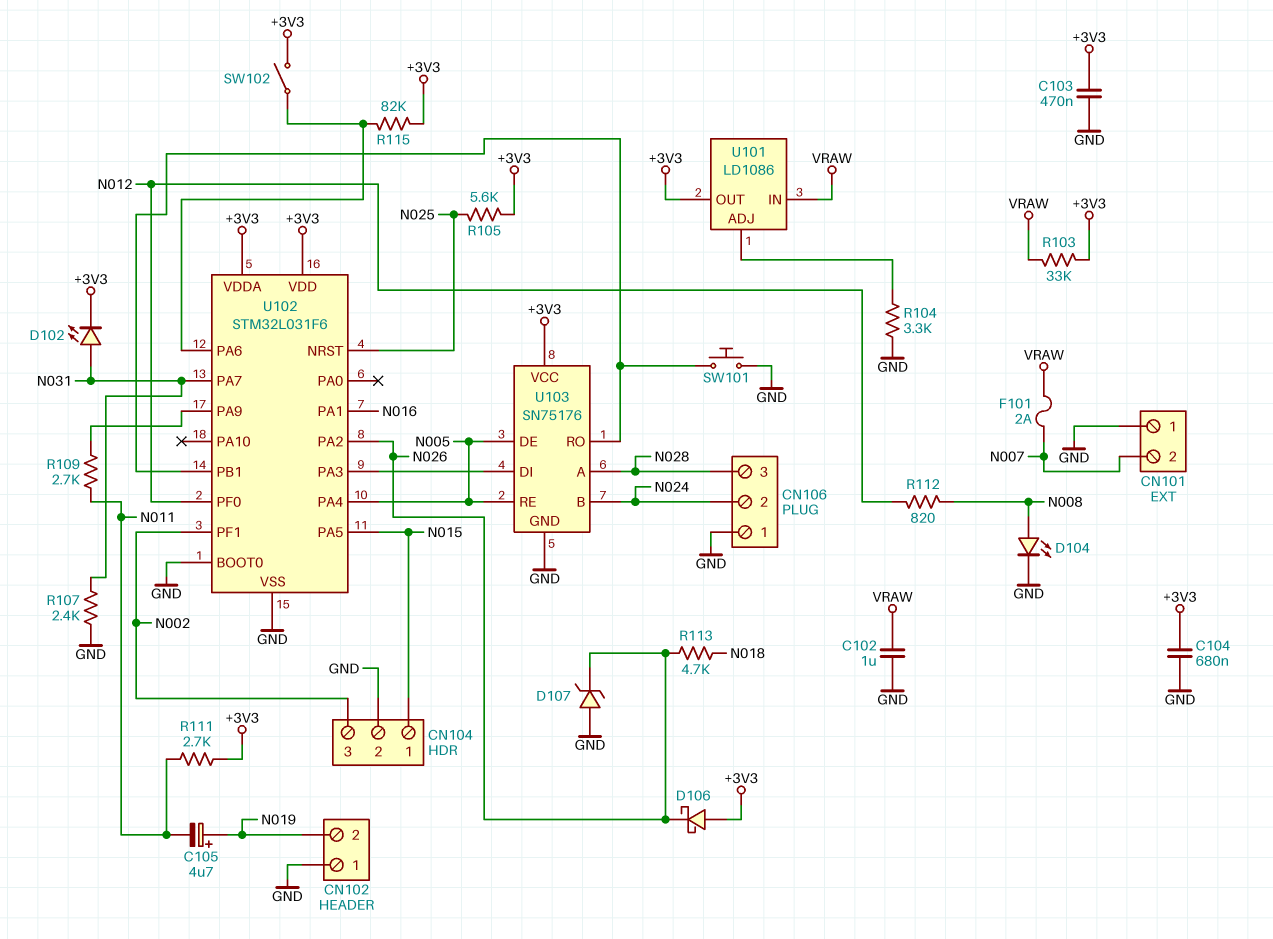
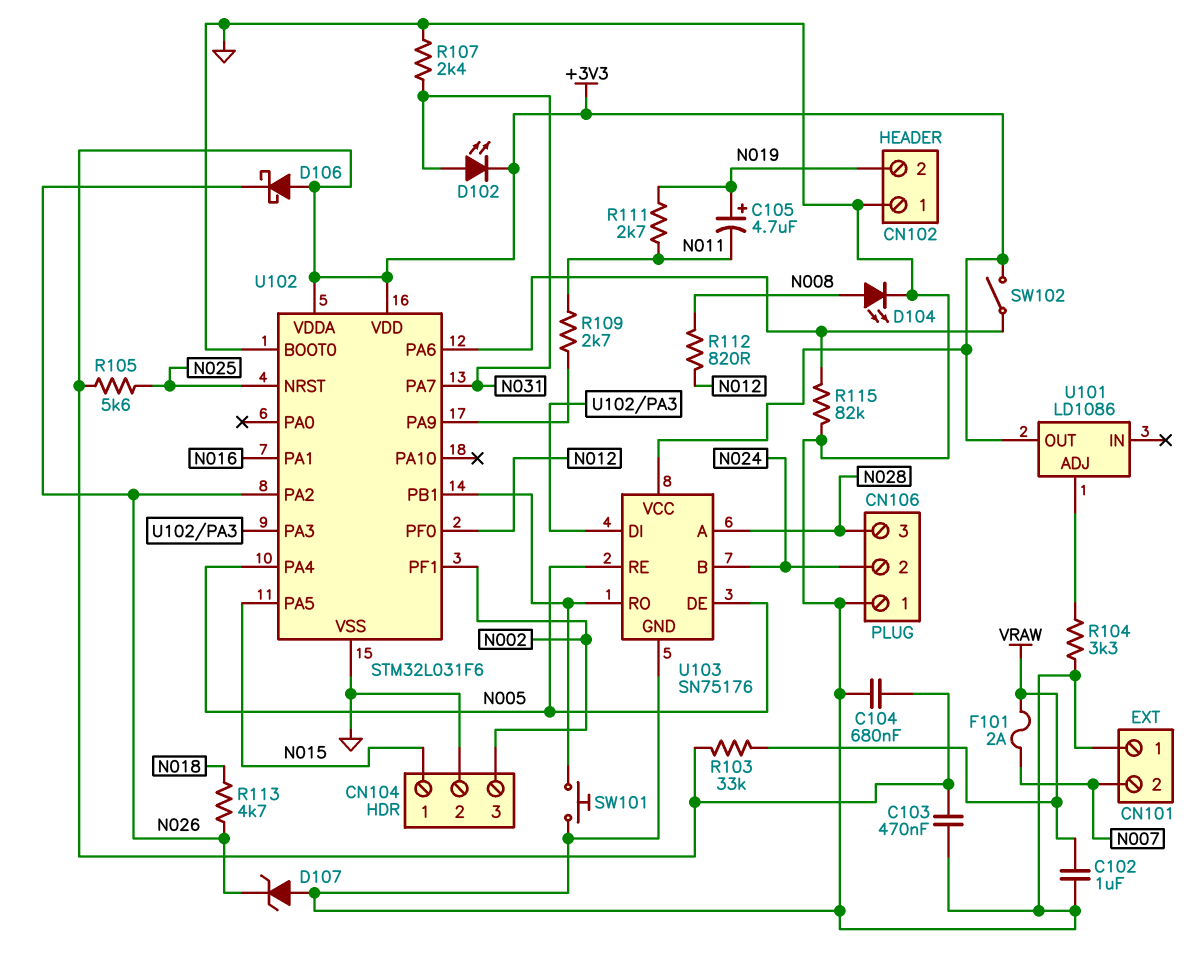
R111: 2.7k (+3V3, N011) -> 2.7k (N011, N019)
R115: 82k (+3V3, U102/PA6) -> 82k (GND, U102/PA6)
U101 pin IN: VRAW -> none

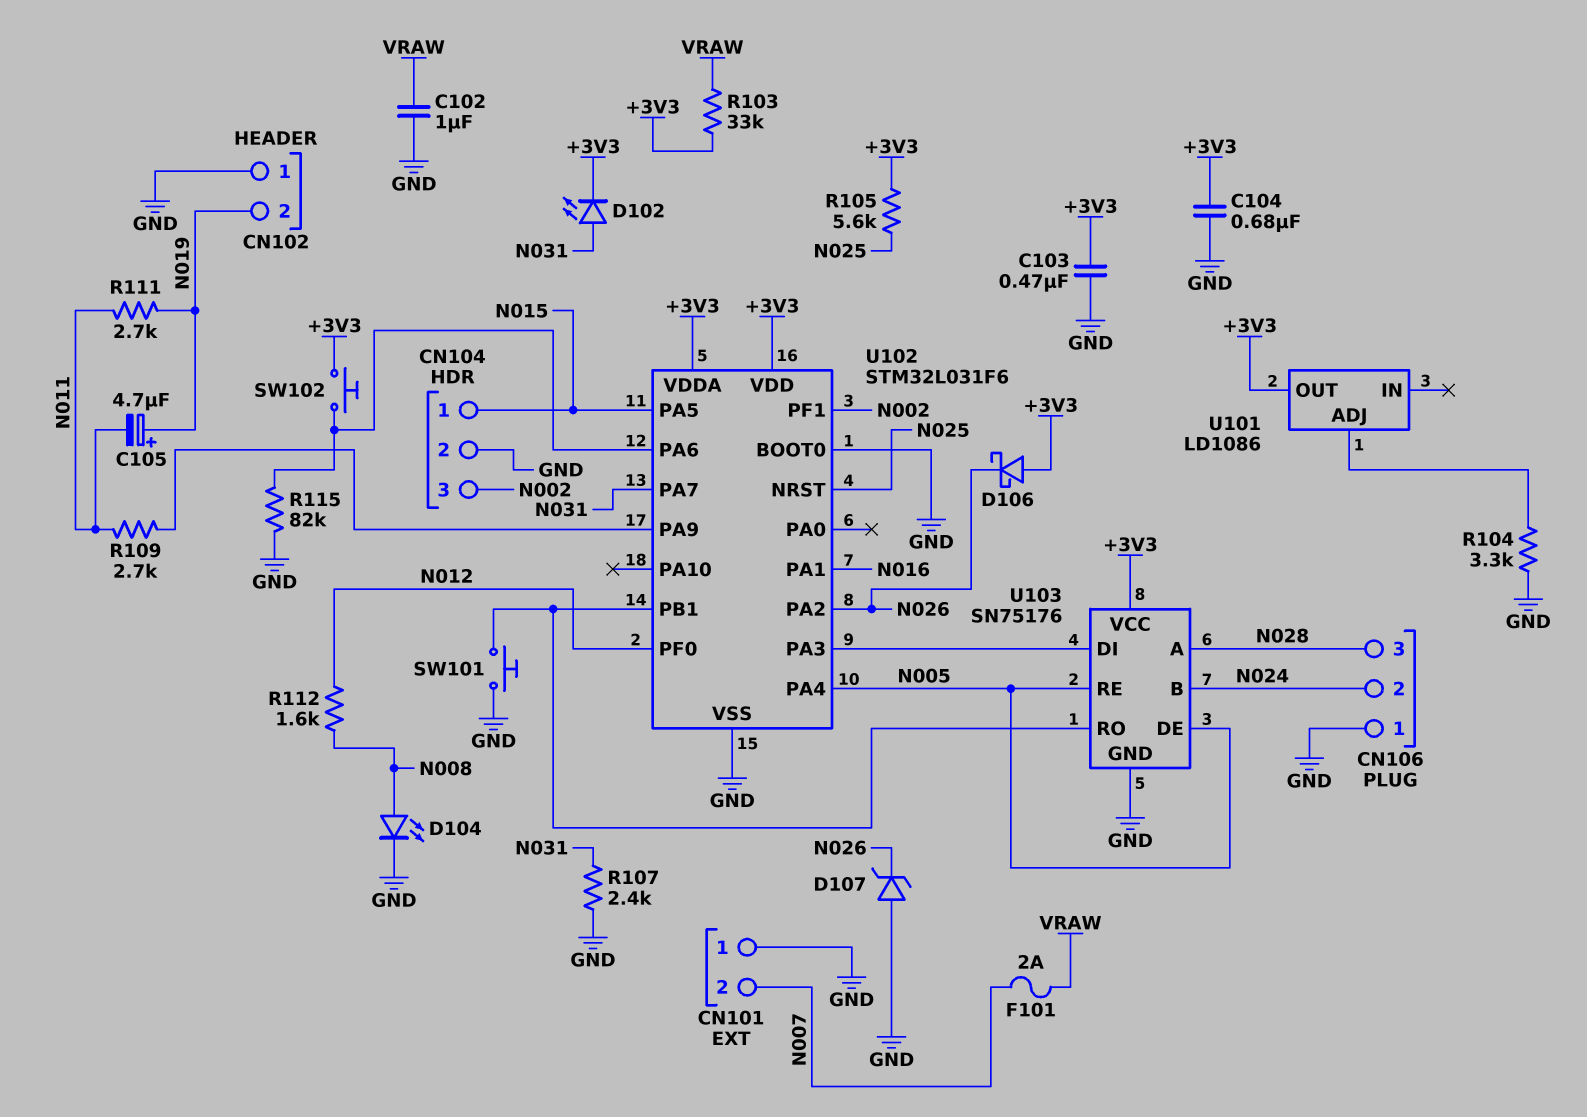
R112: 820 (N008, N012) -> 1.6k (N008, N012)
R113: 4.7k (N018, N026) -> none
SW102: switch (+3V3, U102/PA6) -> button (+3V3, U102/PA6)

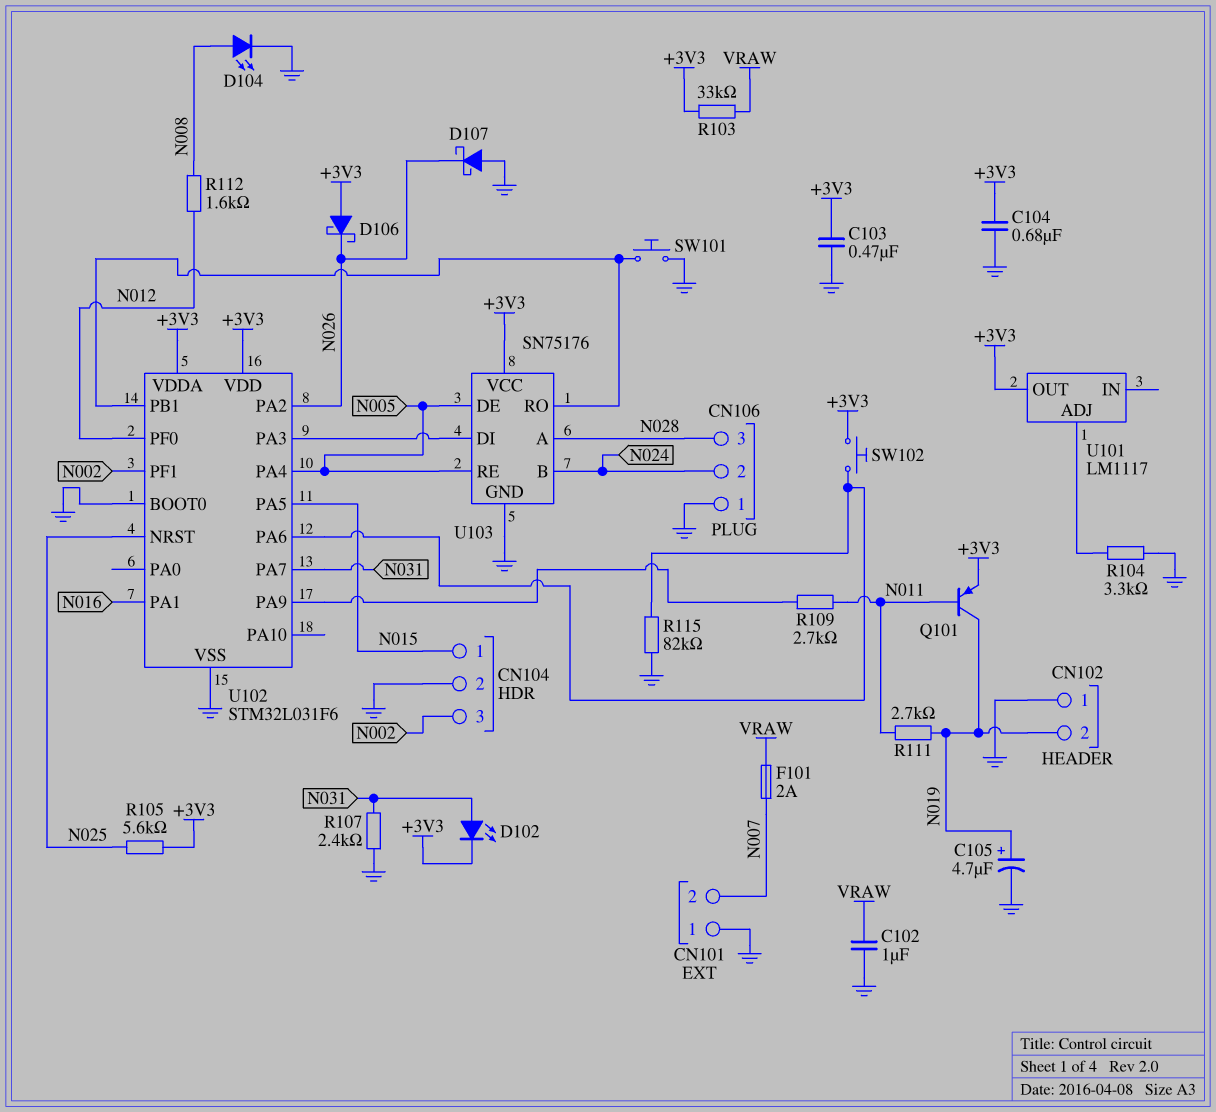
C105: 4.7uF (plus N019, minus N011) -> 4.7uF (plus N019, minus GND)
D107: zener (A GND, K N026) -> schottky (A GND, K N026)
Q101: none -> PNP (B N011, C N019, E +3V3)
U101: LD1086 -> LM1117

